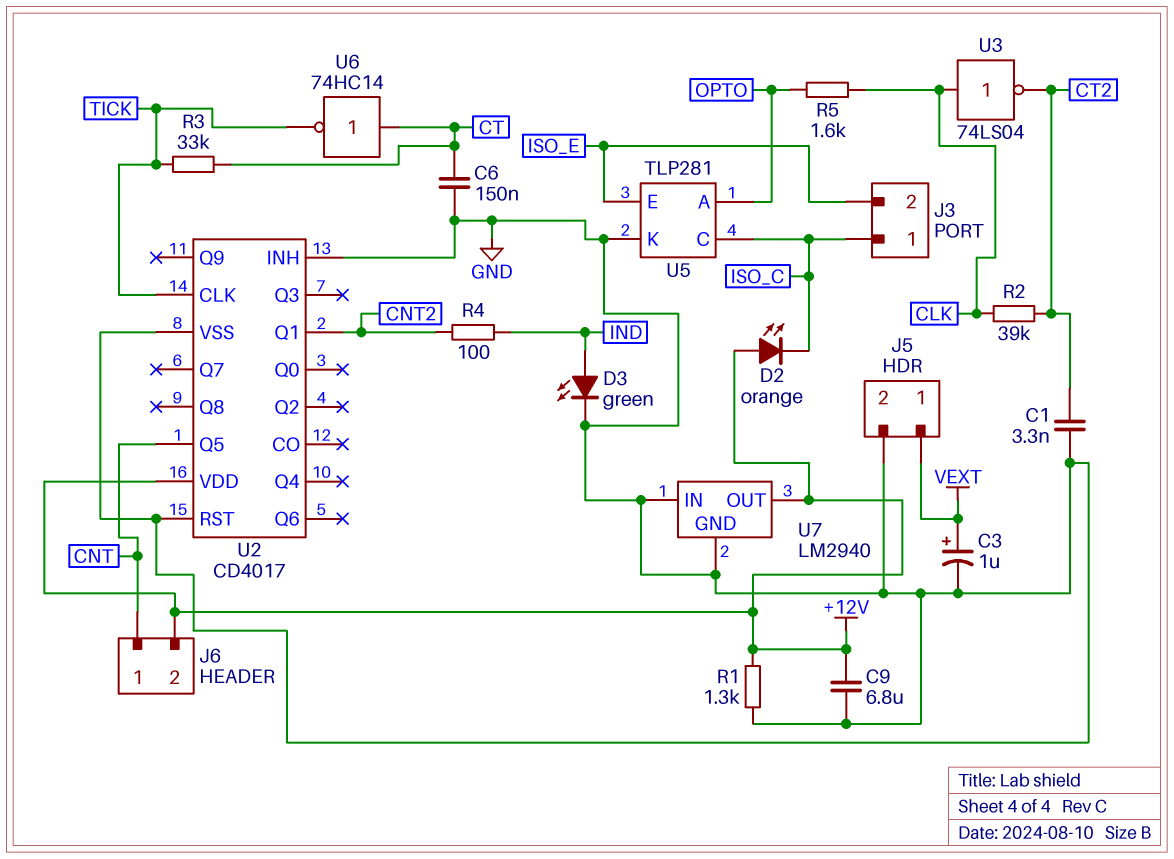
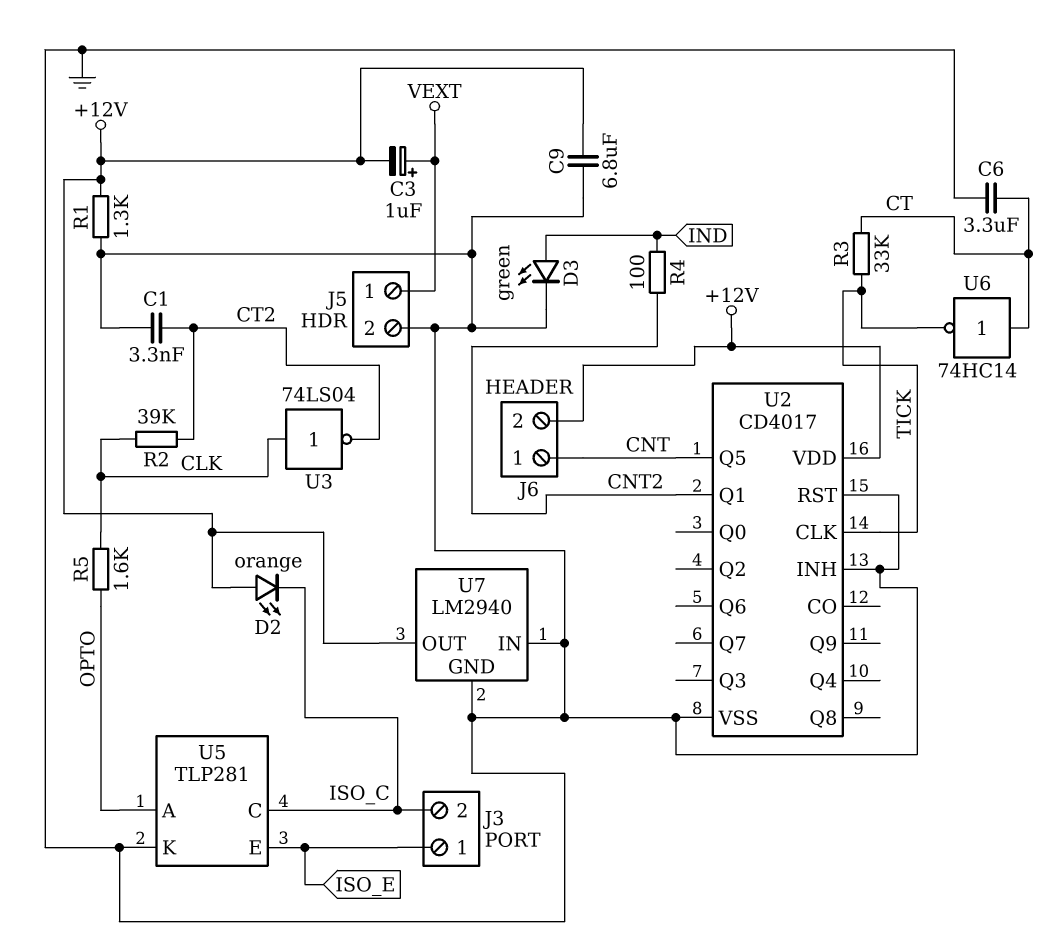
C3: 1uF (plus VEXT, minus GND) -> 1uF (plus VEXT, minus +12V)
C6: 150nF (CT, GND) -> 3.3uF (CT, GND)
J3 pin 1: ISO_C -> ISO_E
J3 pin 2: ISO_E -> ISO_C

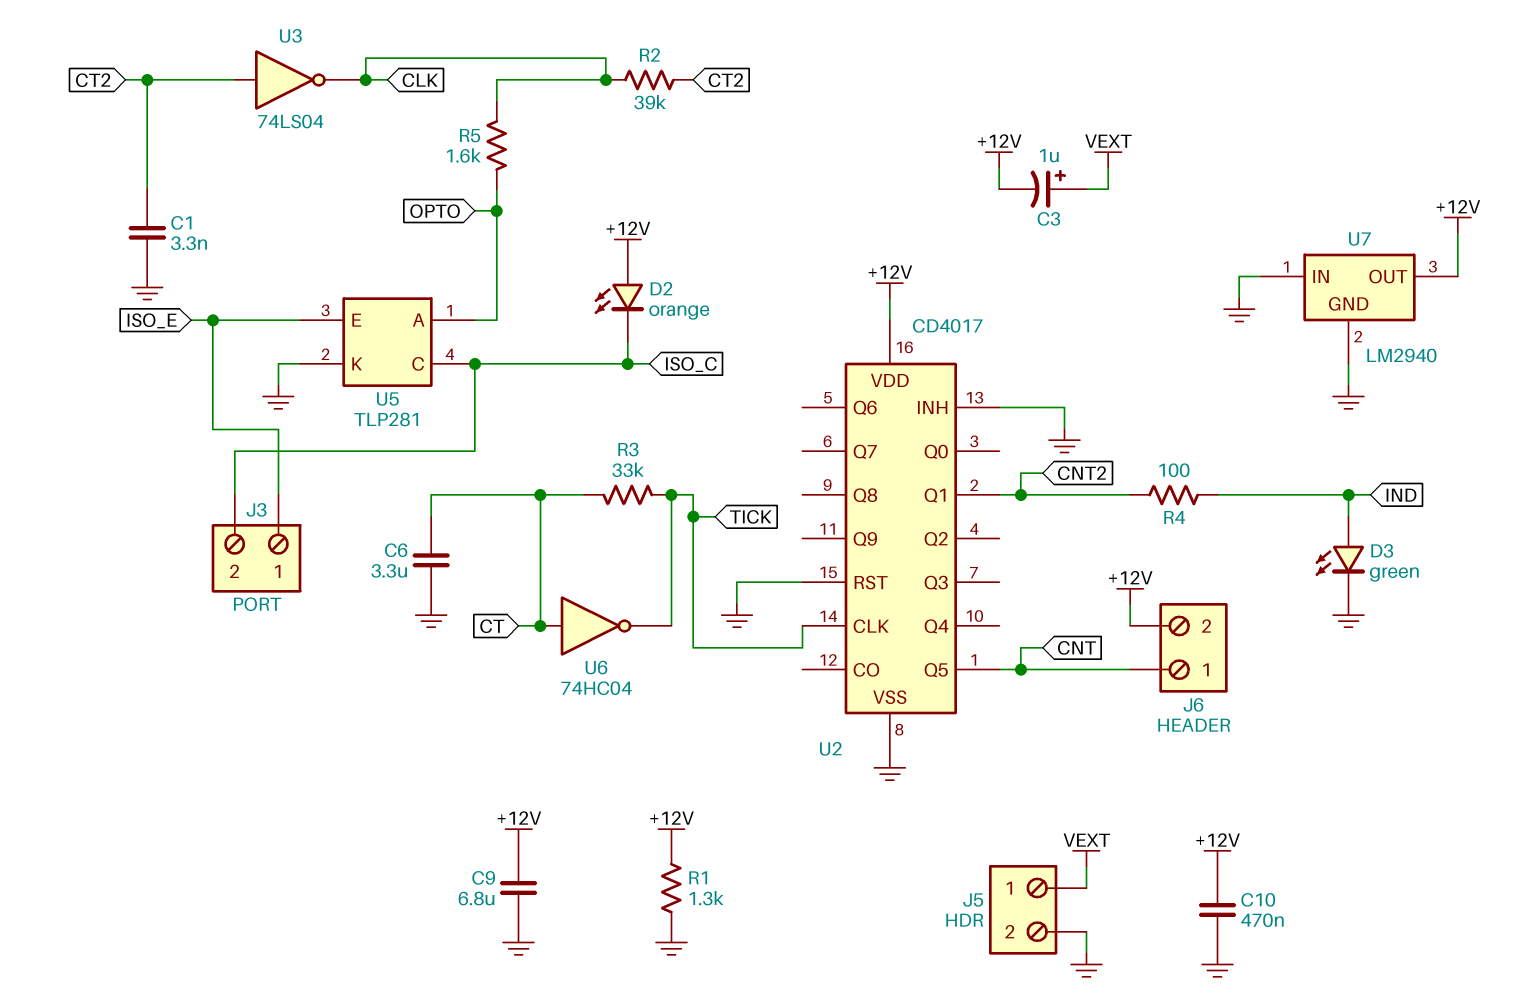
C10: none -> 470nF (+12V, GND)
U3: NOT 74LS04 (in CLK, out CT2) -> NOT 74LS04 (in CT2, out CLK)
U6: NOT 74HC14 (in CT, out TICK) -> NOT 74HC04 (in CT, out TICK)

